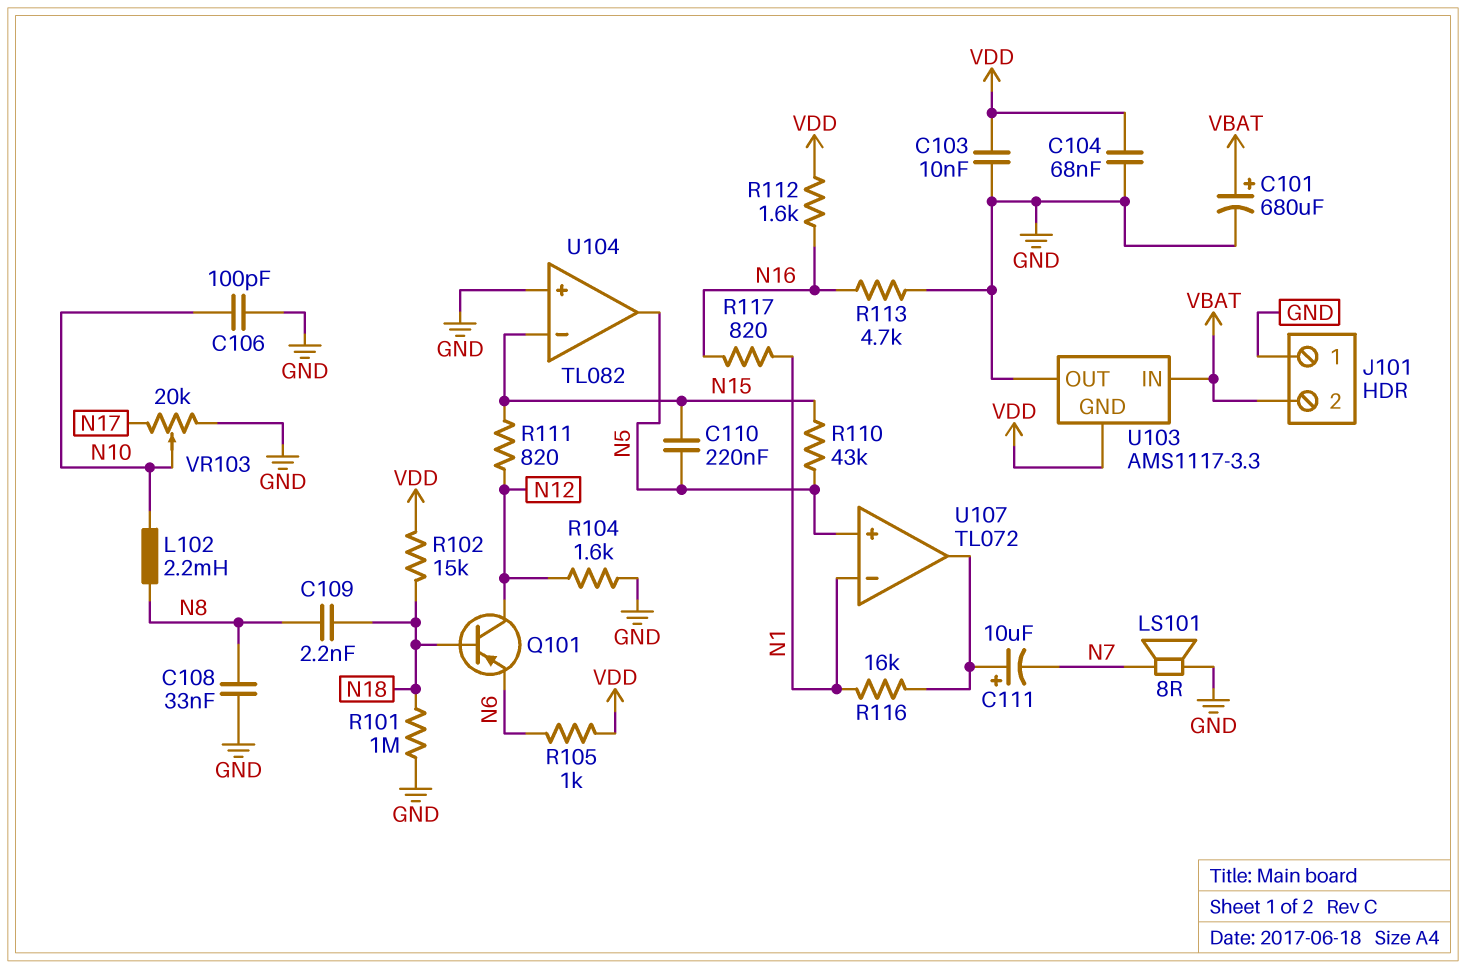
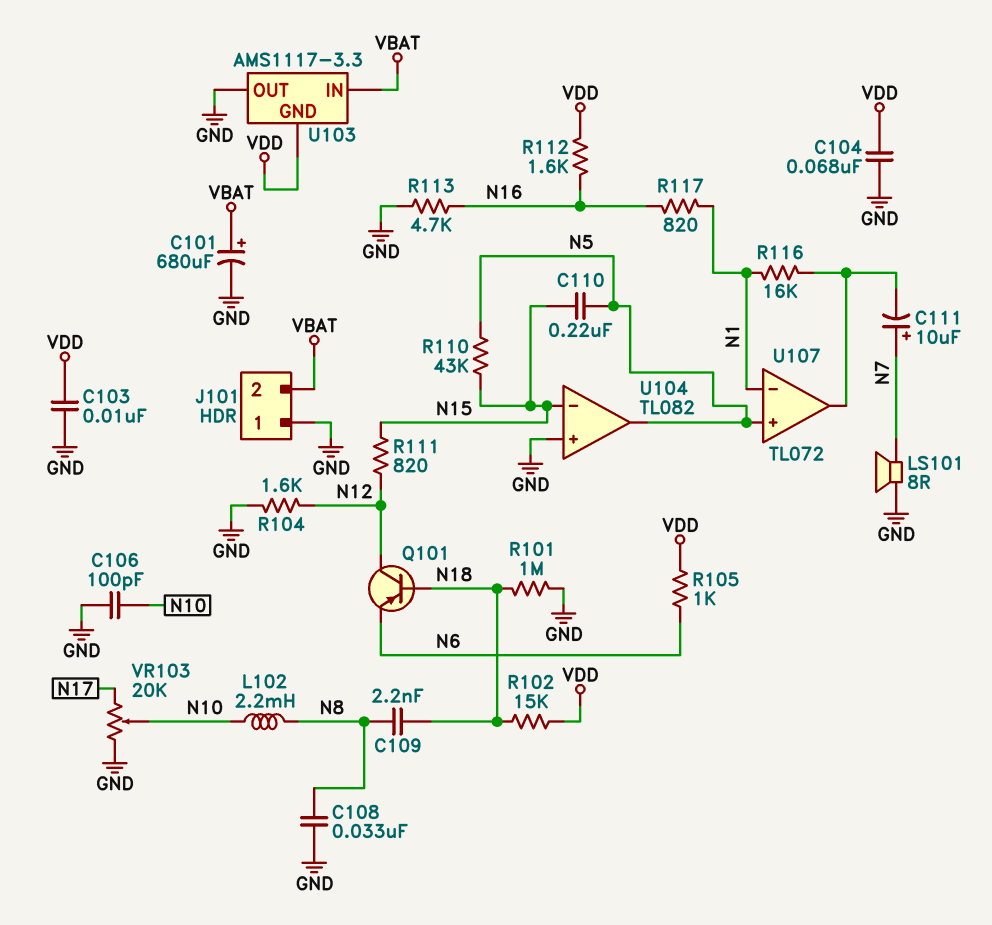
C111: 10uF (plus U107/out, minus N7) -> 10uF (plus N7, minus U107/out)

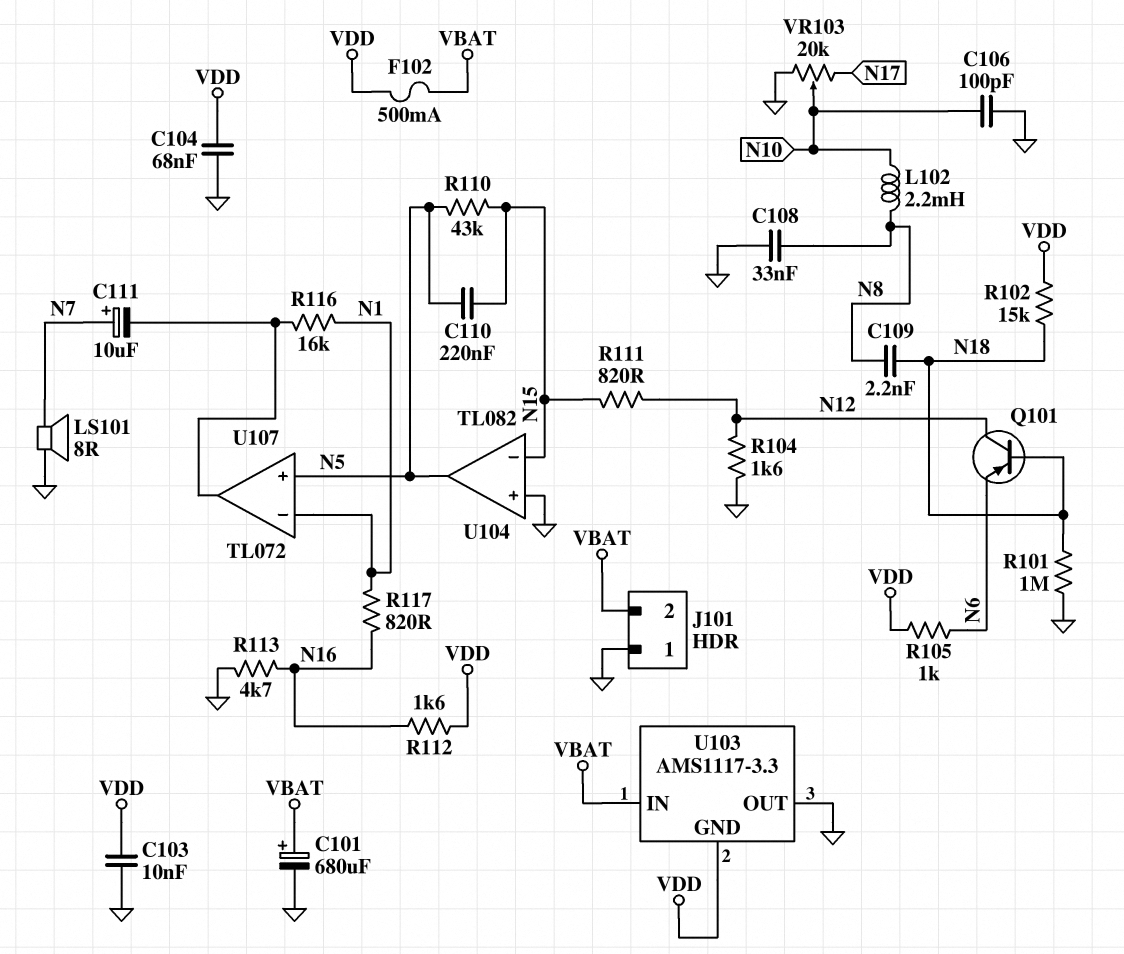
F102: none -> 500mA (VBAT, VDD)

